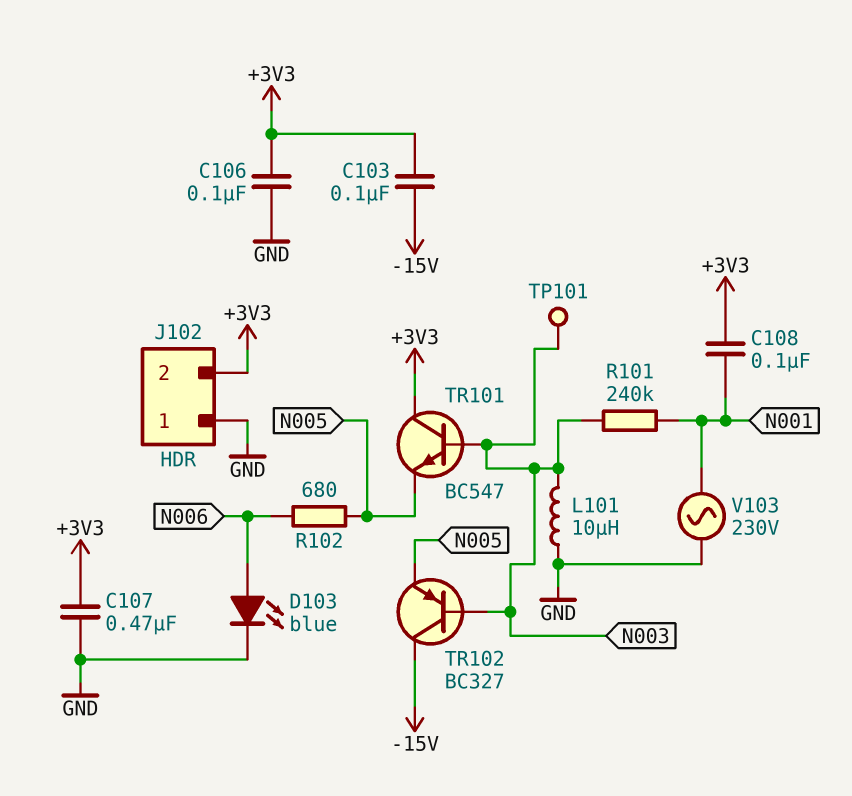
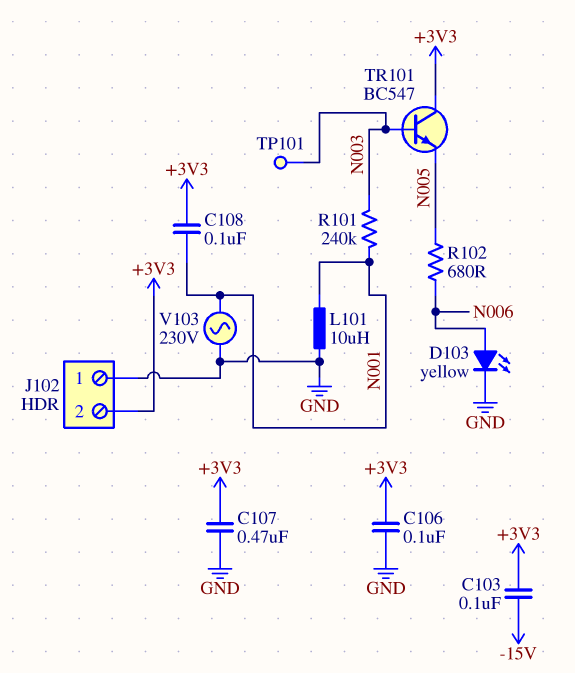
D103: LED blue (A N006, K GND) -> LED yellow (A N006, K GND)
L101: 10uH (GND, N003) -> 10uH (GND, N001)
TR102: PNP BC327 (B N003, C -15V, E N005) -> none

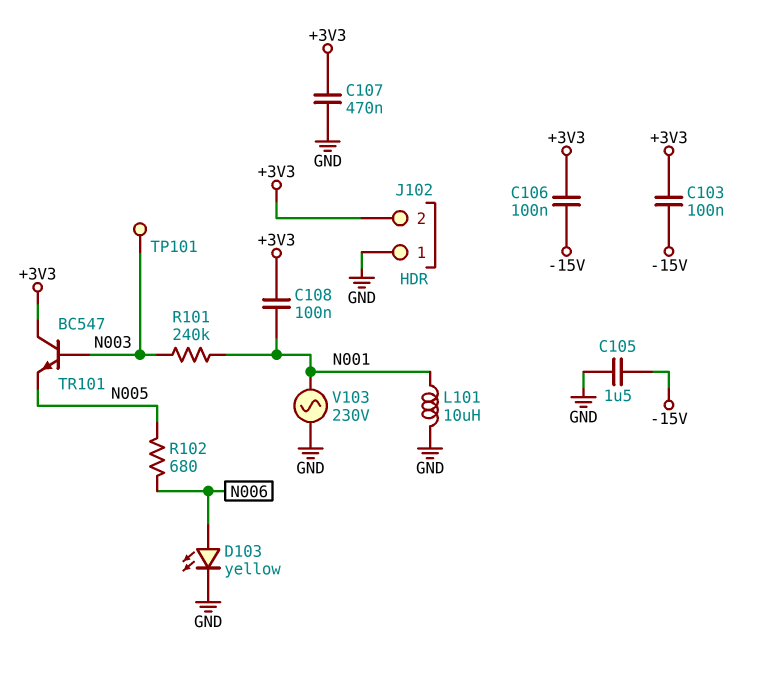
C105: none -> 1.5uF (-15V, GND)
C106: 100nF (+3V3, GND) -> 100nF (+3V3, -15V)

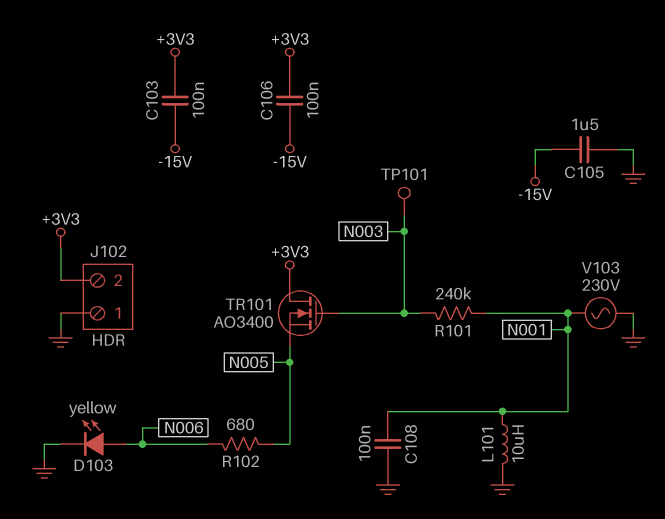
C107: 470nF (+3V3, GND) -> none
C108: 100nF (+3V3, N001) -> 100nF (GND, N001)
TR101: NPN BC547 (B N003, C +3V3, E N005) -> NMOS AO3400 (G N003, D +3V3, S N005)

